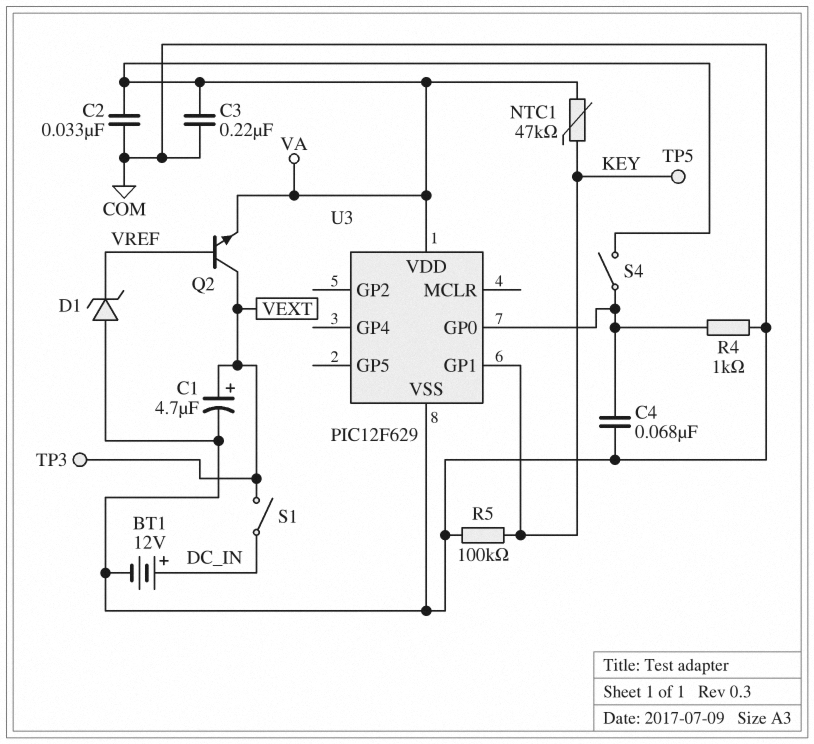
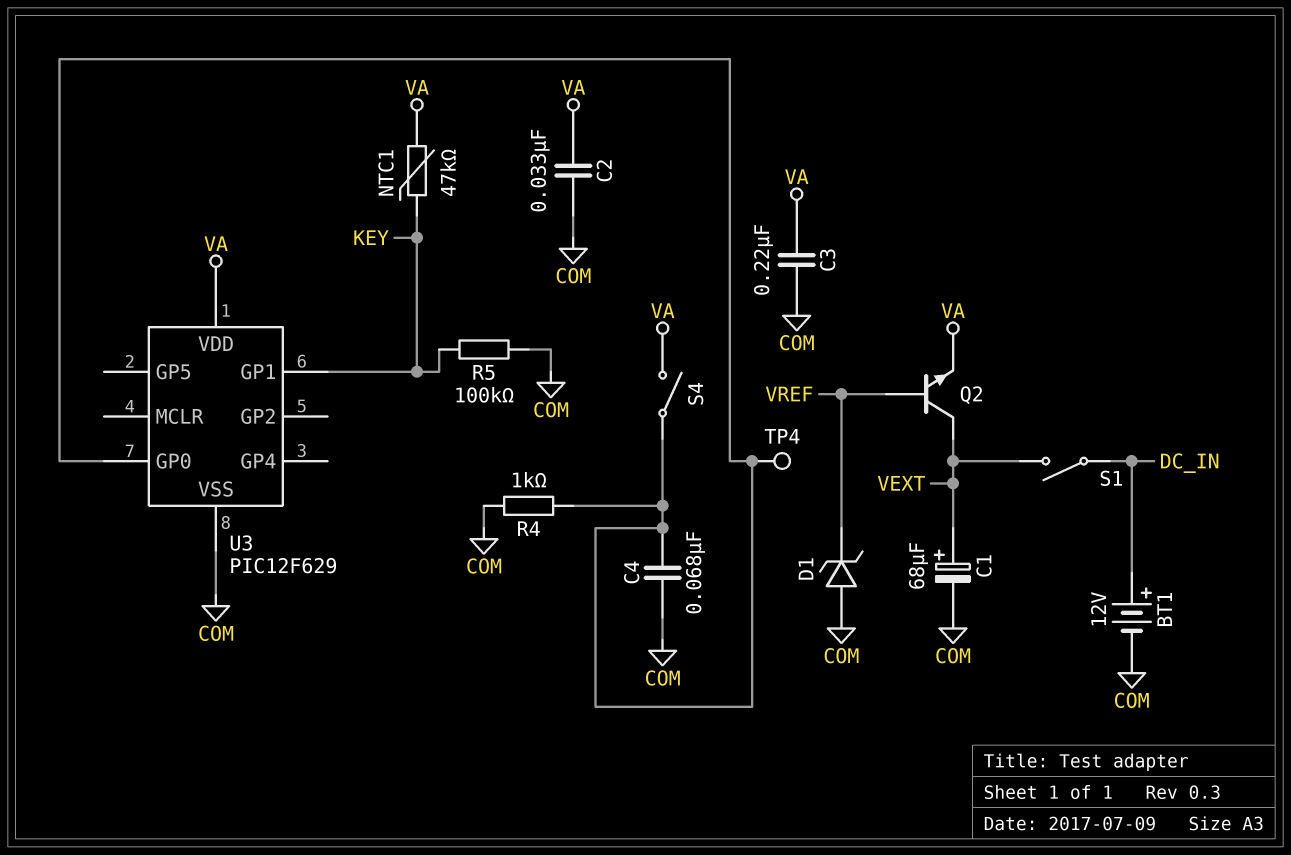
C1: 4.7uF (plus VEXT, minus COM) -> 68uF (plus VEXT, minus COM)
TP3: test point (VEXT) -> none
TP4: none -> test point (U3/GP0)
TP5: test point (KEY) -> none

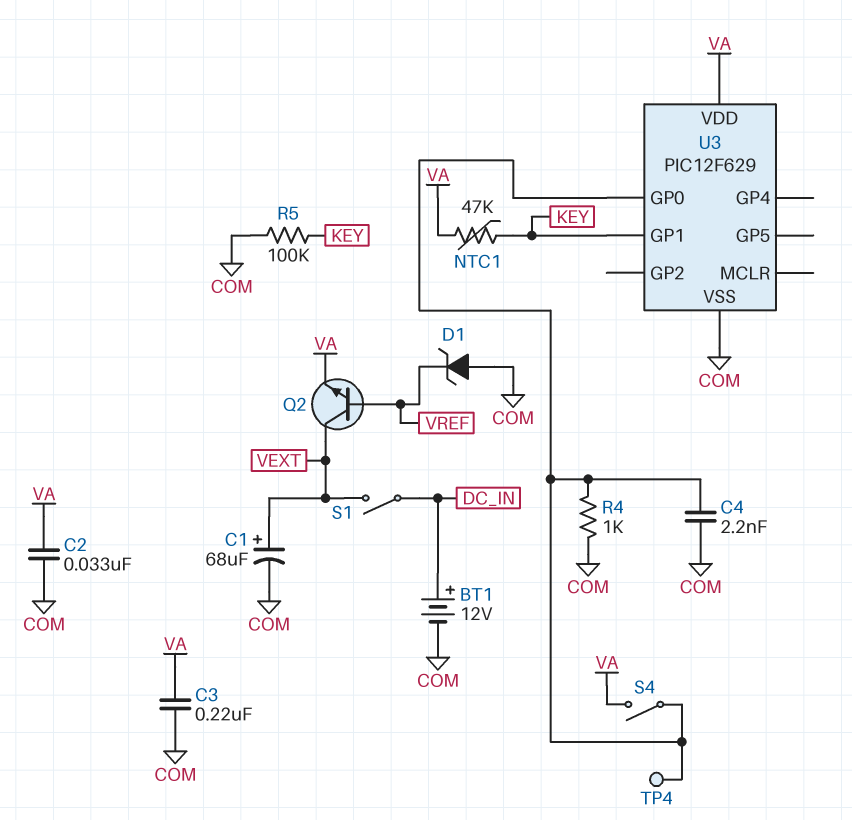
C4: 68nF (COM, U3/GP0) -> 2.2nF (COM, U3/GP0)

